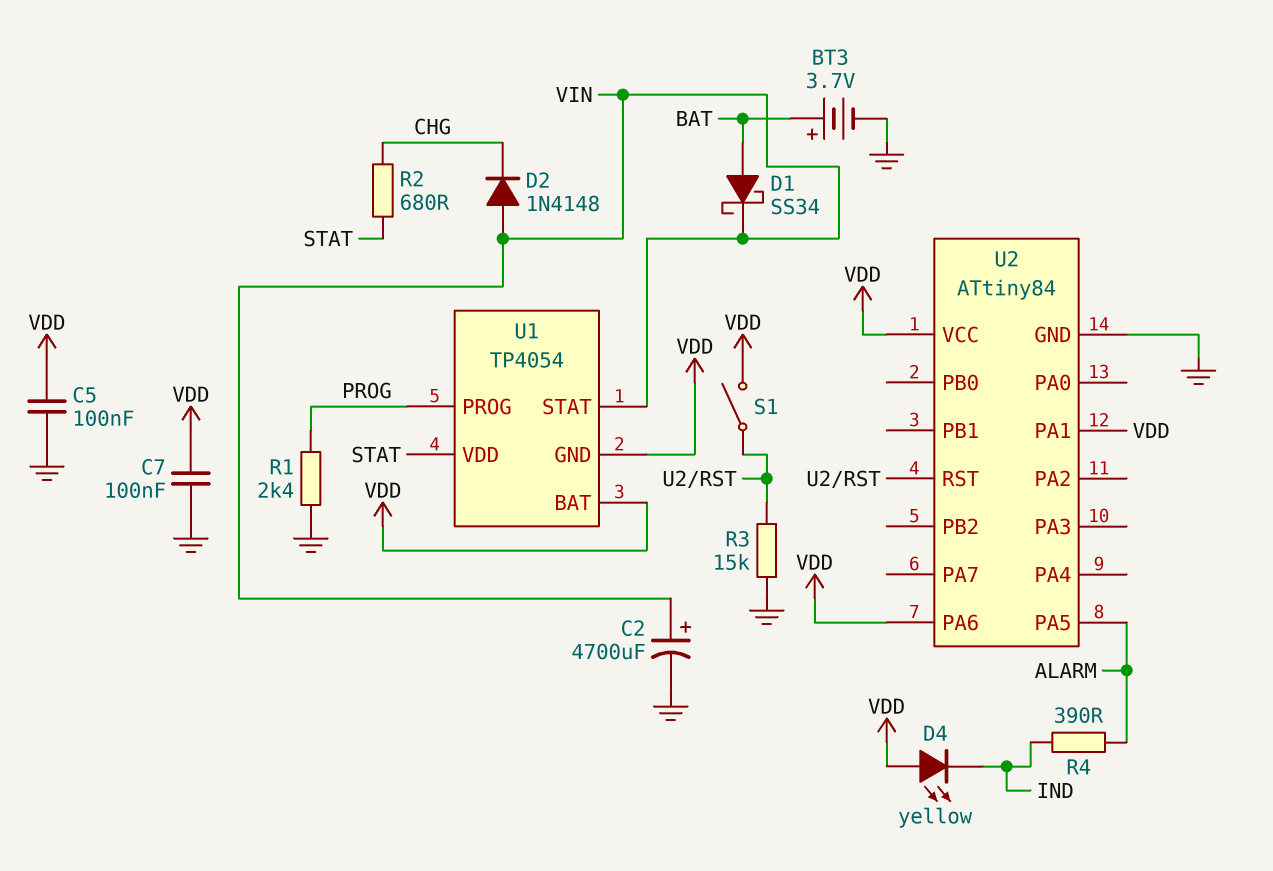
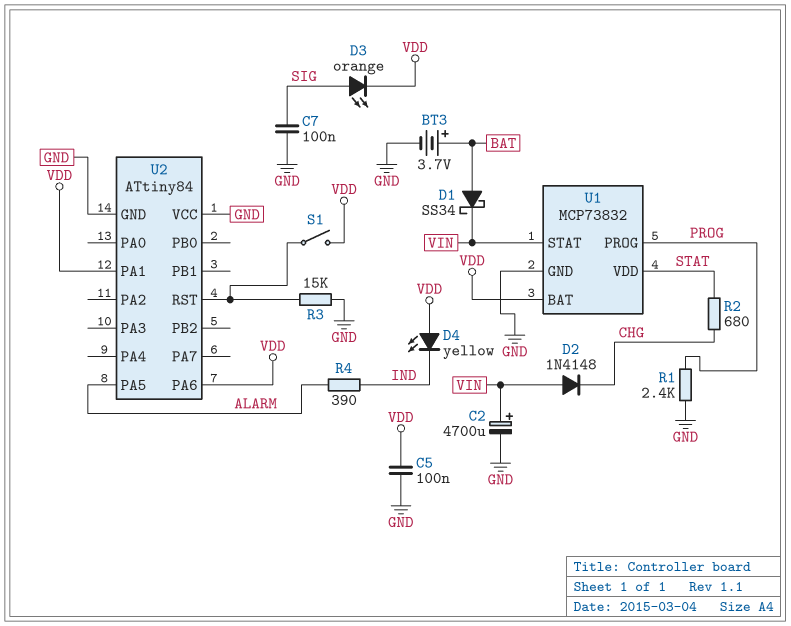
C7: 100nF (GND, VDD) -> 100nF (GND, SIG)
D3: none -> LED orange (A SIG, K VDD)
U1: TP4054 -> MCP73832
U1 pin GND: VDD -> GND
U2 pin VCC: VDD -> GND

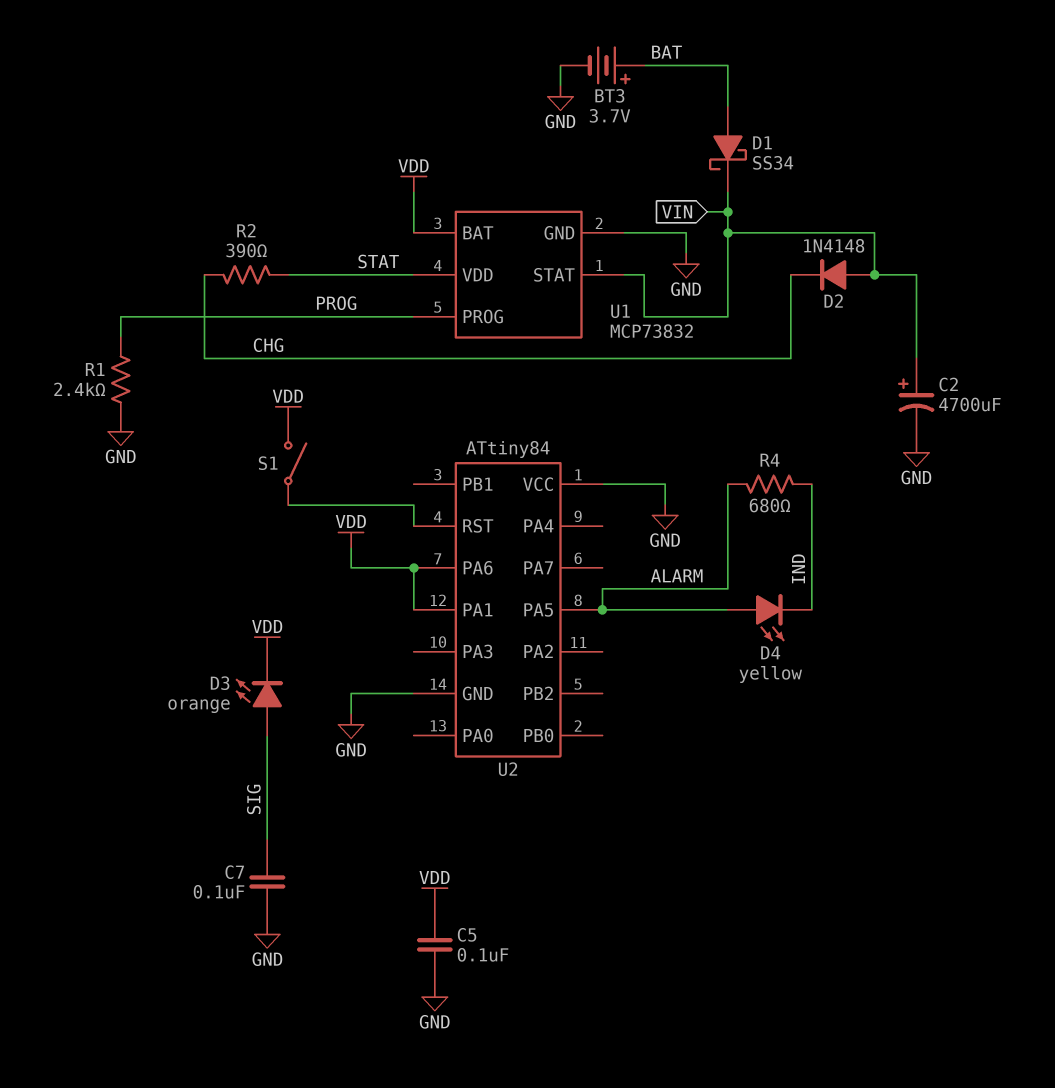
D4: LED yellow (A VDD, K IND) -> LED yellow (A ALARM, K IND)
R2: 680 (CHG, STAT) -> 390 (CHG, STAT)
R3: 15k (GND, U2/RST) -> none
R4: 390 (ALARM, IND) -> 680 (ALARM, IND)

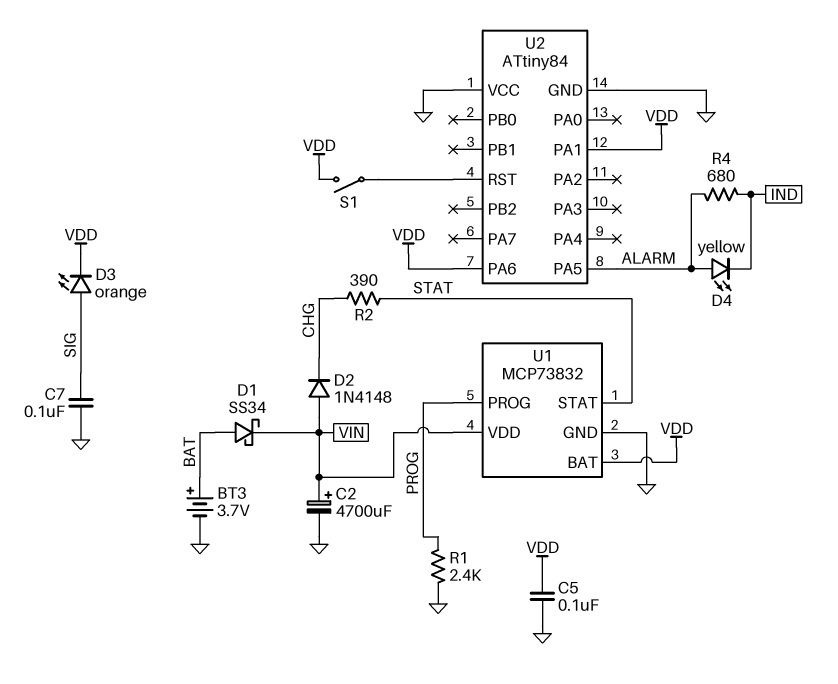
U1 pin STAT: VIN -> STAT
U1 pin VDD: STAT -> VIN

